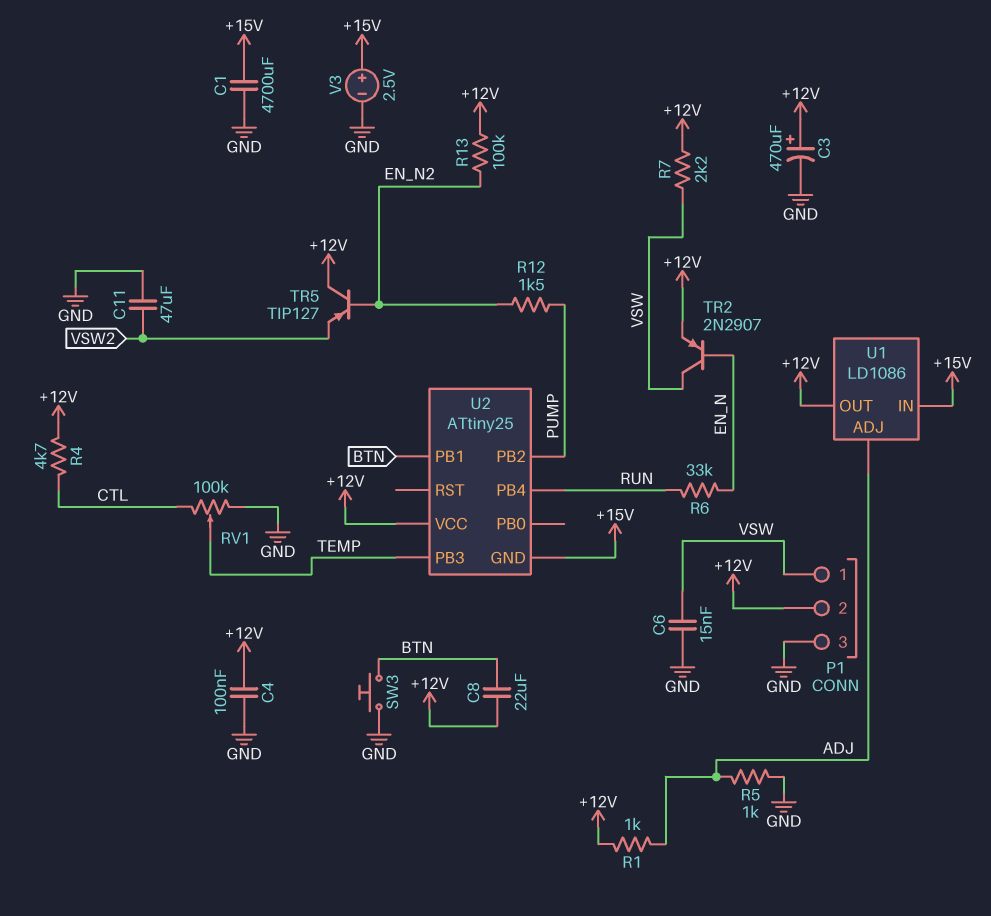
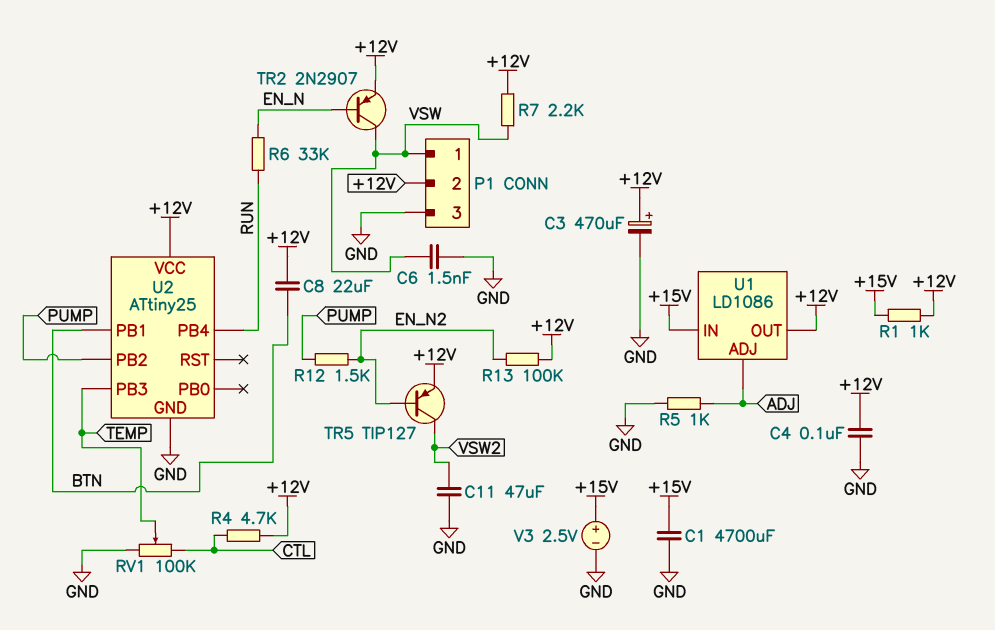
C6: 15nF (GND, VSW) -> 1.5nF (GND, VSW)
R1: 1k (+12V, ADJ) -> 1k (+12V, +15V)
SW3: button (BTN, GND) -> none
TR5: PNP TIP127 (B EN_N2, C +12V, E VSW2) -> PNP TIP127 (B EN_N2, C VSW2, E +12V)
U2 pin GND: +15V -> GND

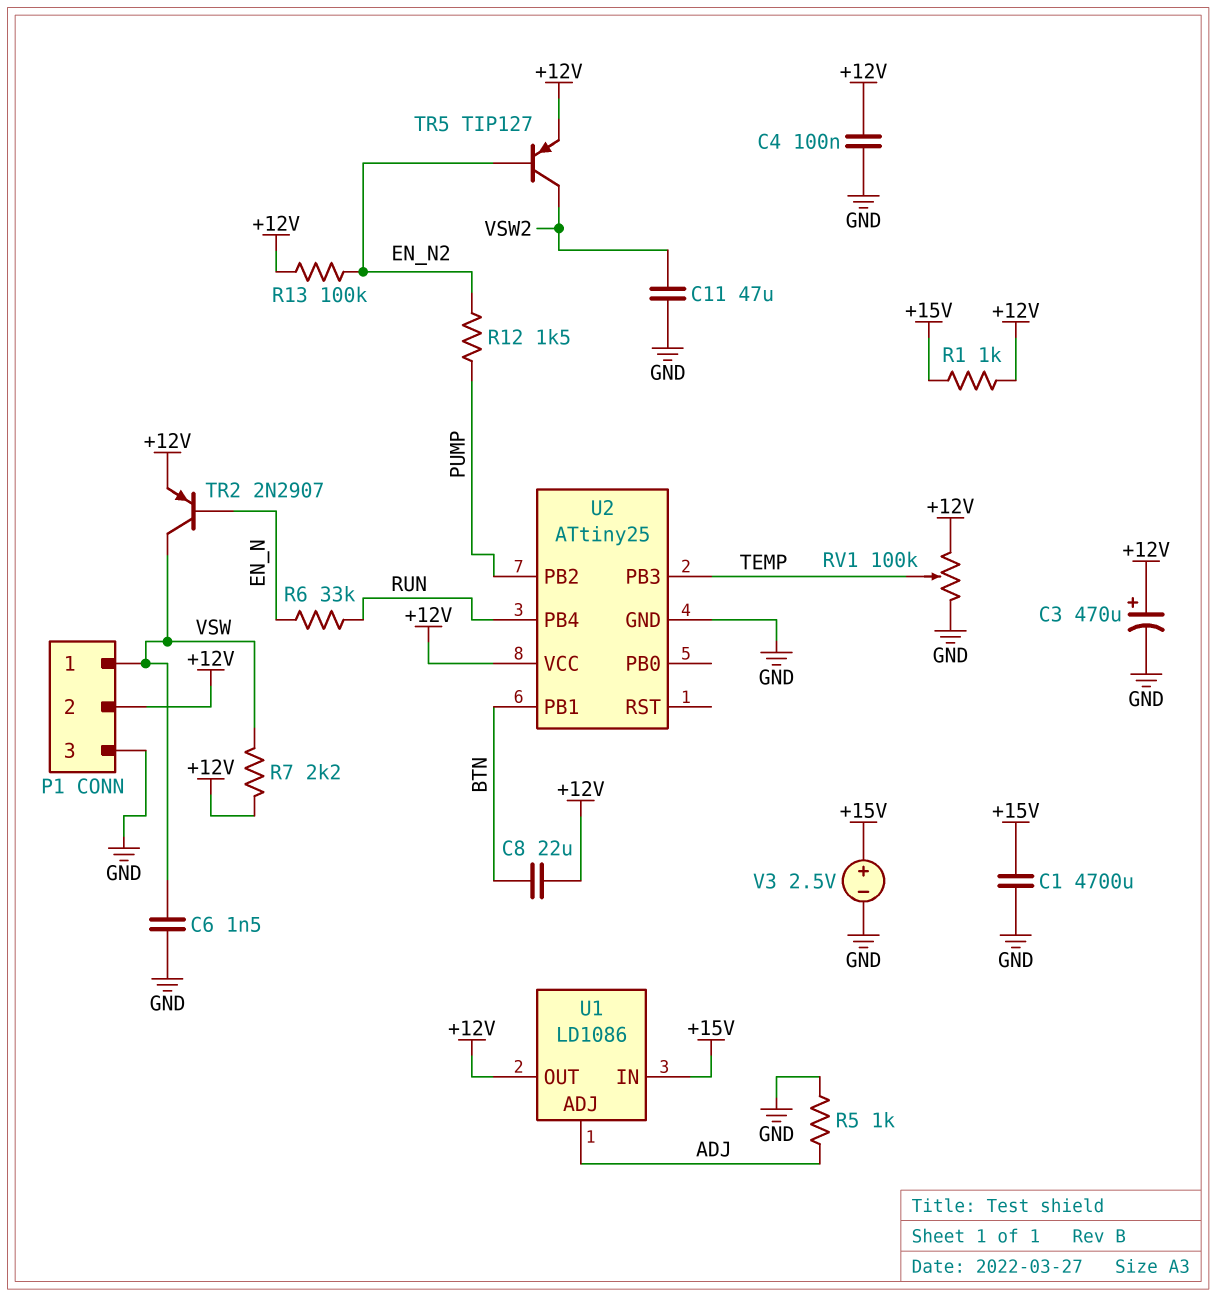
R4: 4.7k (+12V, CTL) -> none
RV1: 100k (CTL, GND, wiper TEMP) -> 100k (+12V, GND, wiper TEMP)

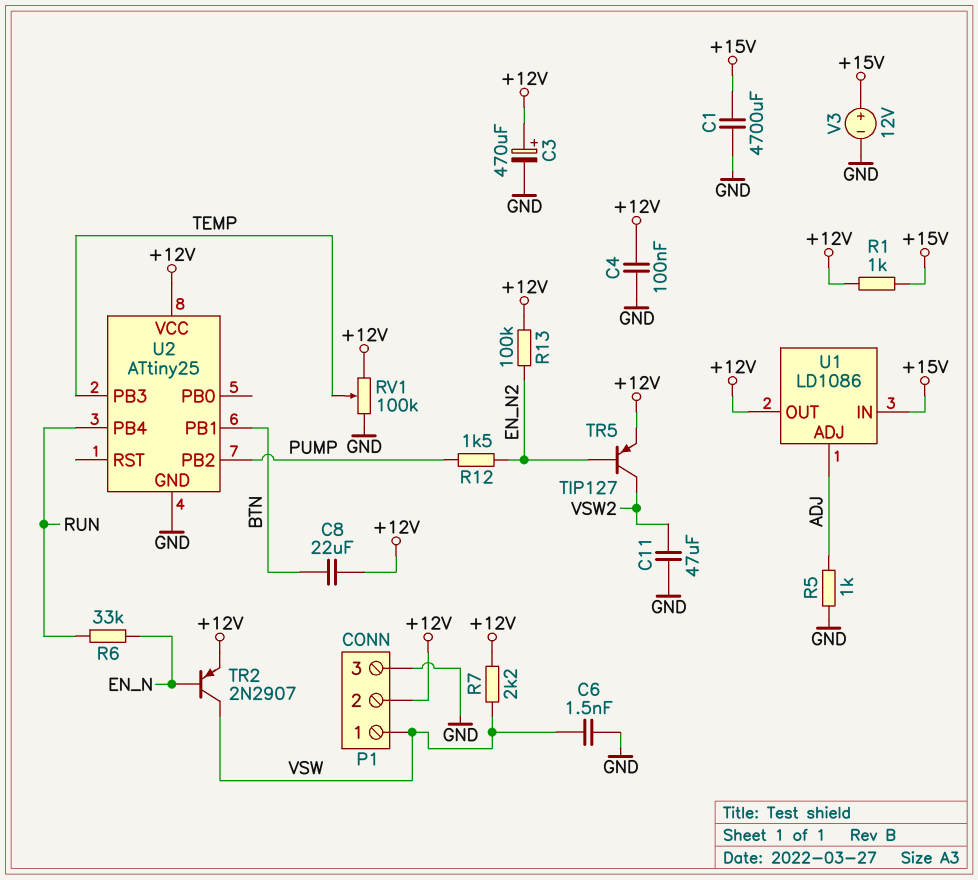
V3: 2.5V (plus +15V, minus GND) -> 12V (plus +15V, minus GND)

